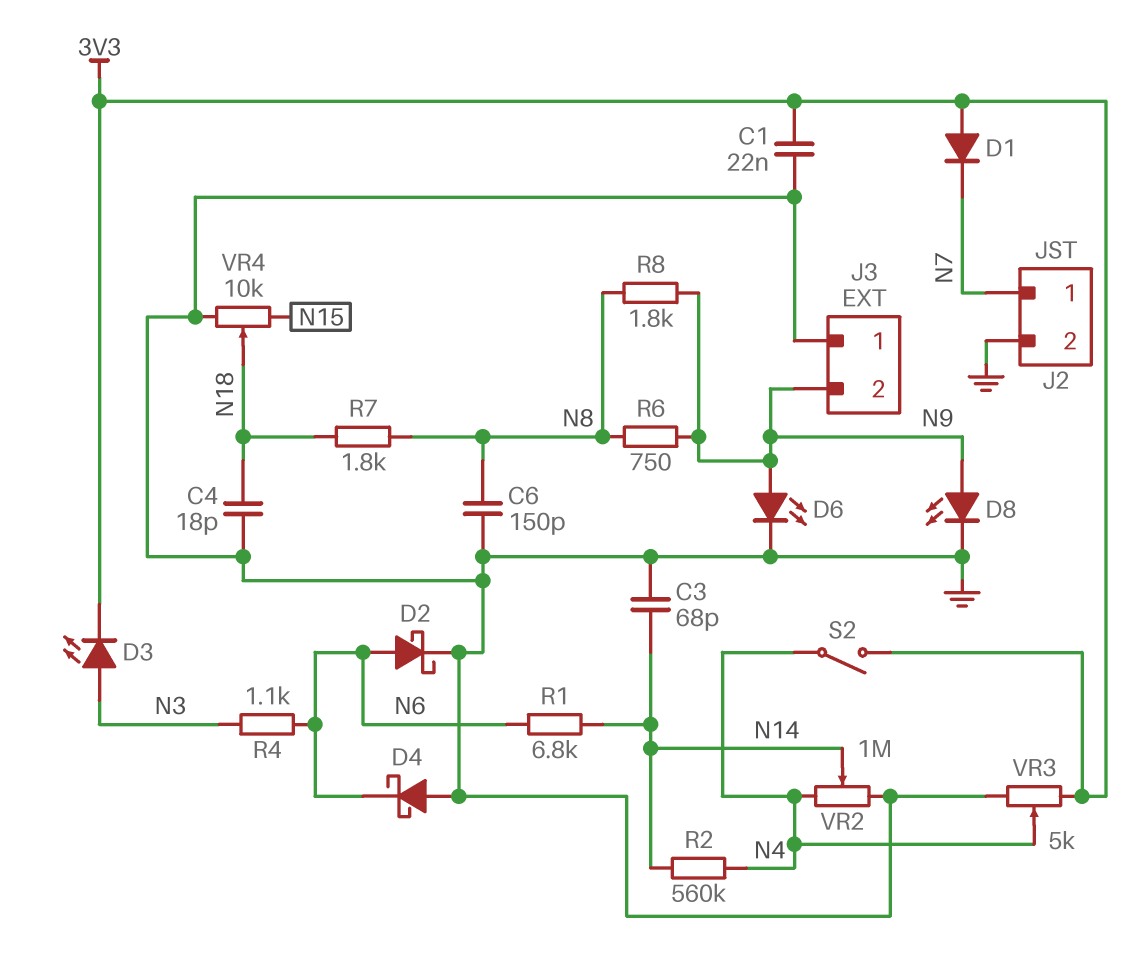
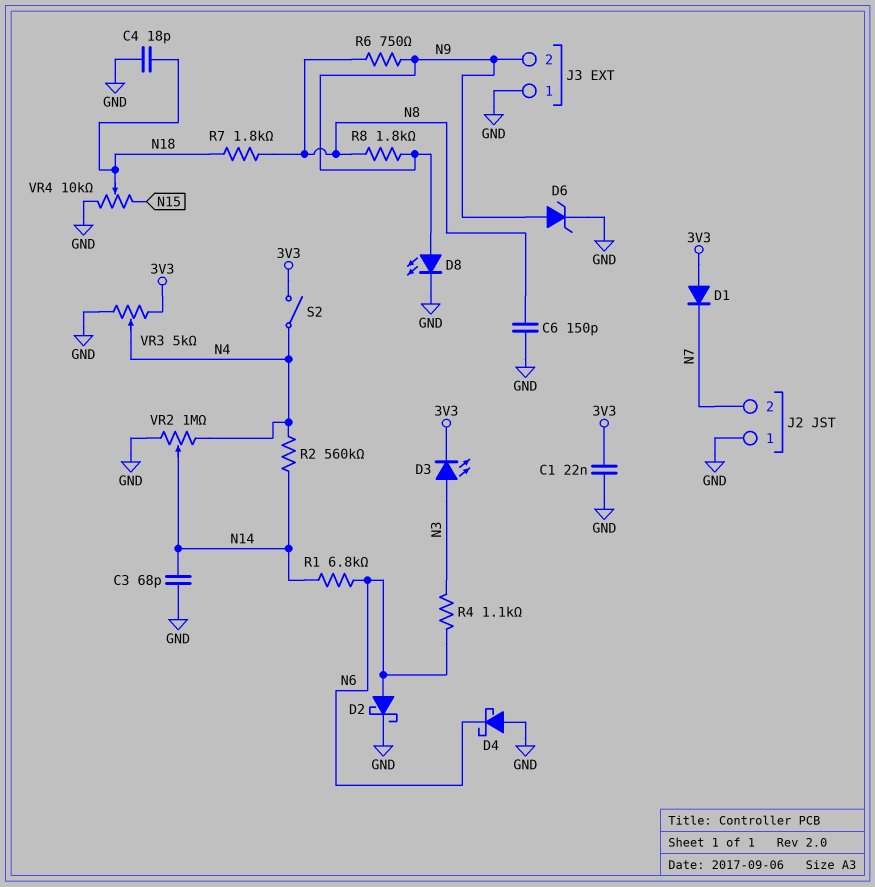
D6: LED (A N9, K GND) -> zener (A N9, K GND)
J2 pin 1: N7 -> GND
J2 pin 2: GND -> N7

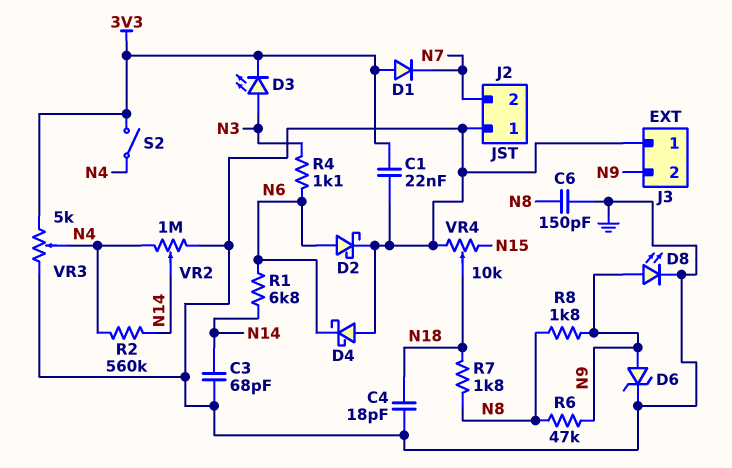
R6: 750 (N8, N9) -> 47k (N8, N9)

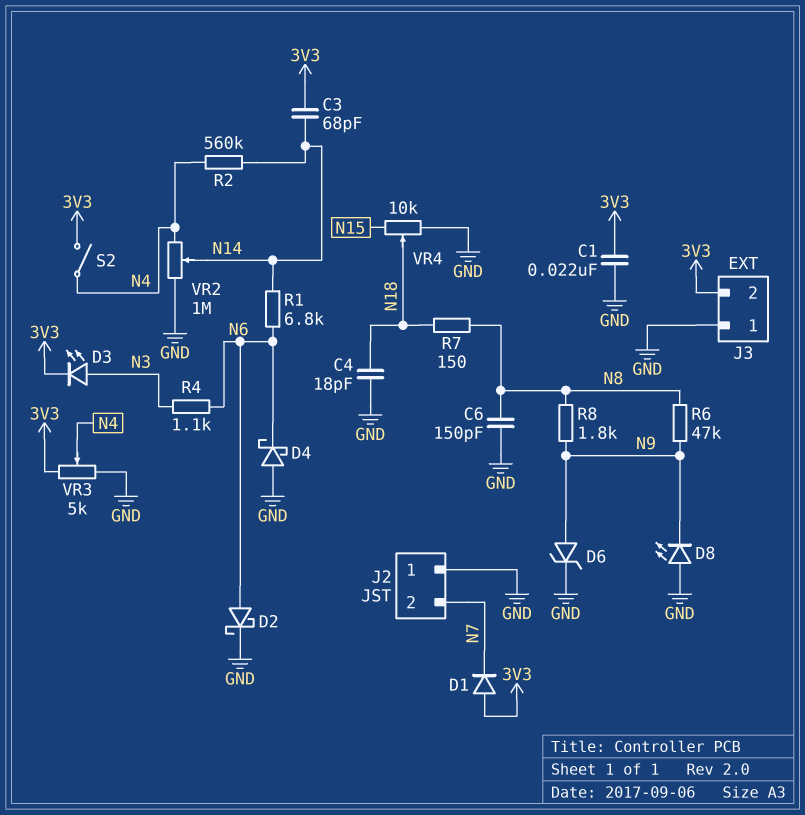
C3: 68pF (GND, N14) -> 68pF (3V3, N14)
D8: LED (A N9, K GND) -> LED (A GND, K N9)
J3 pin 2: N9 -> 3V3
R7: 1.8k (N8, N18) -> 150 (N8, N18)

